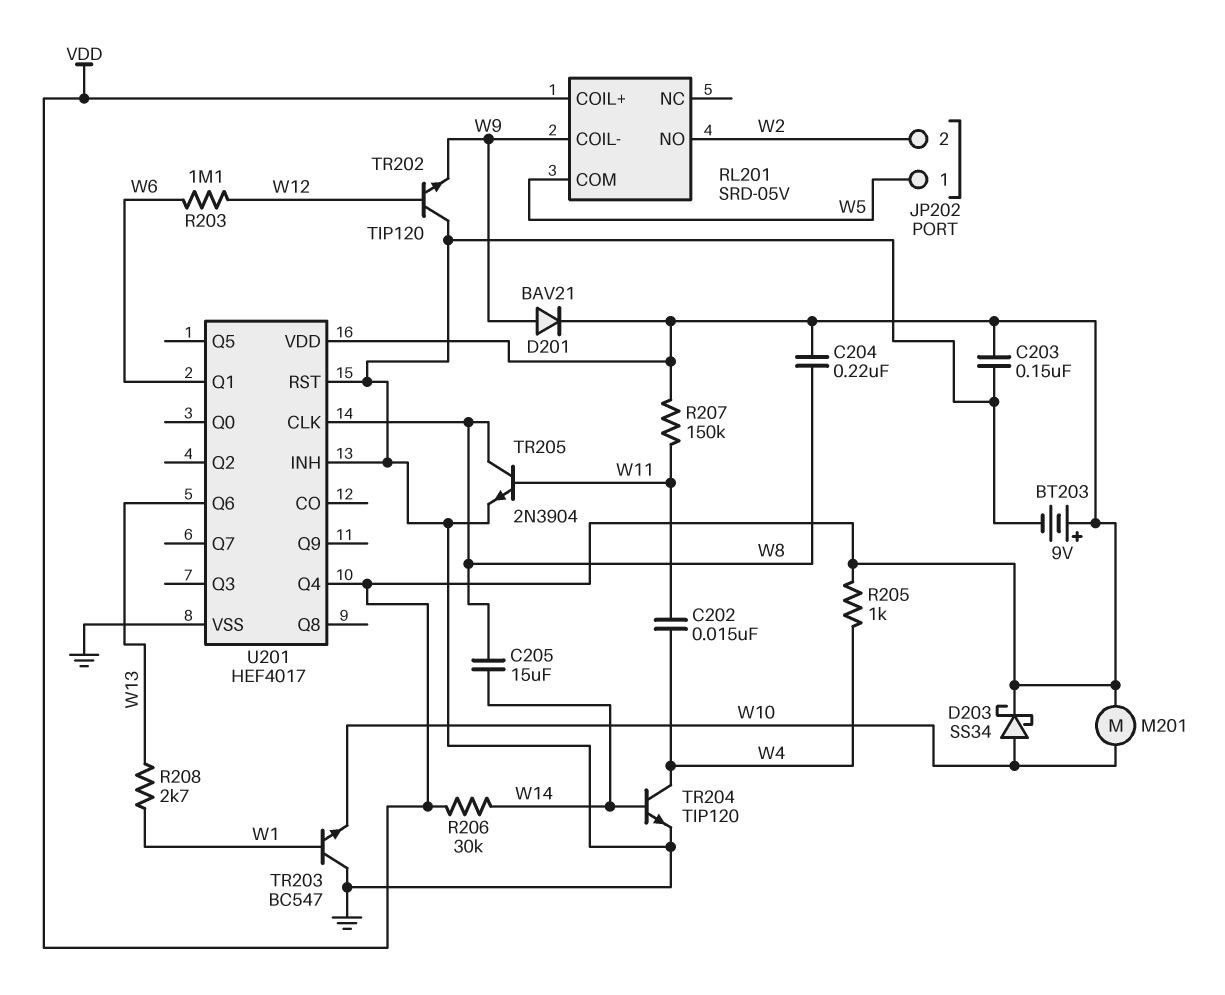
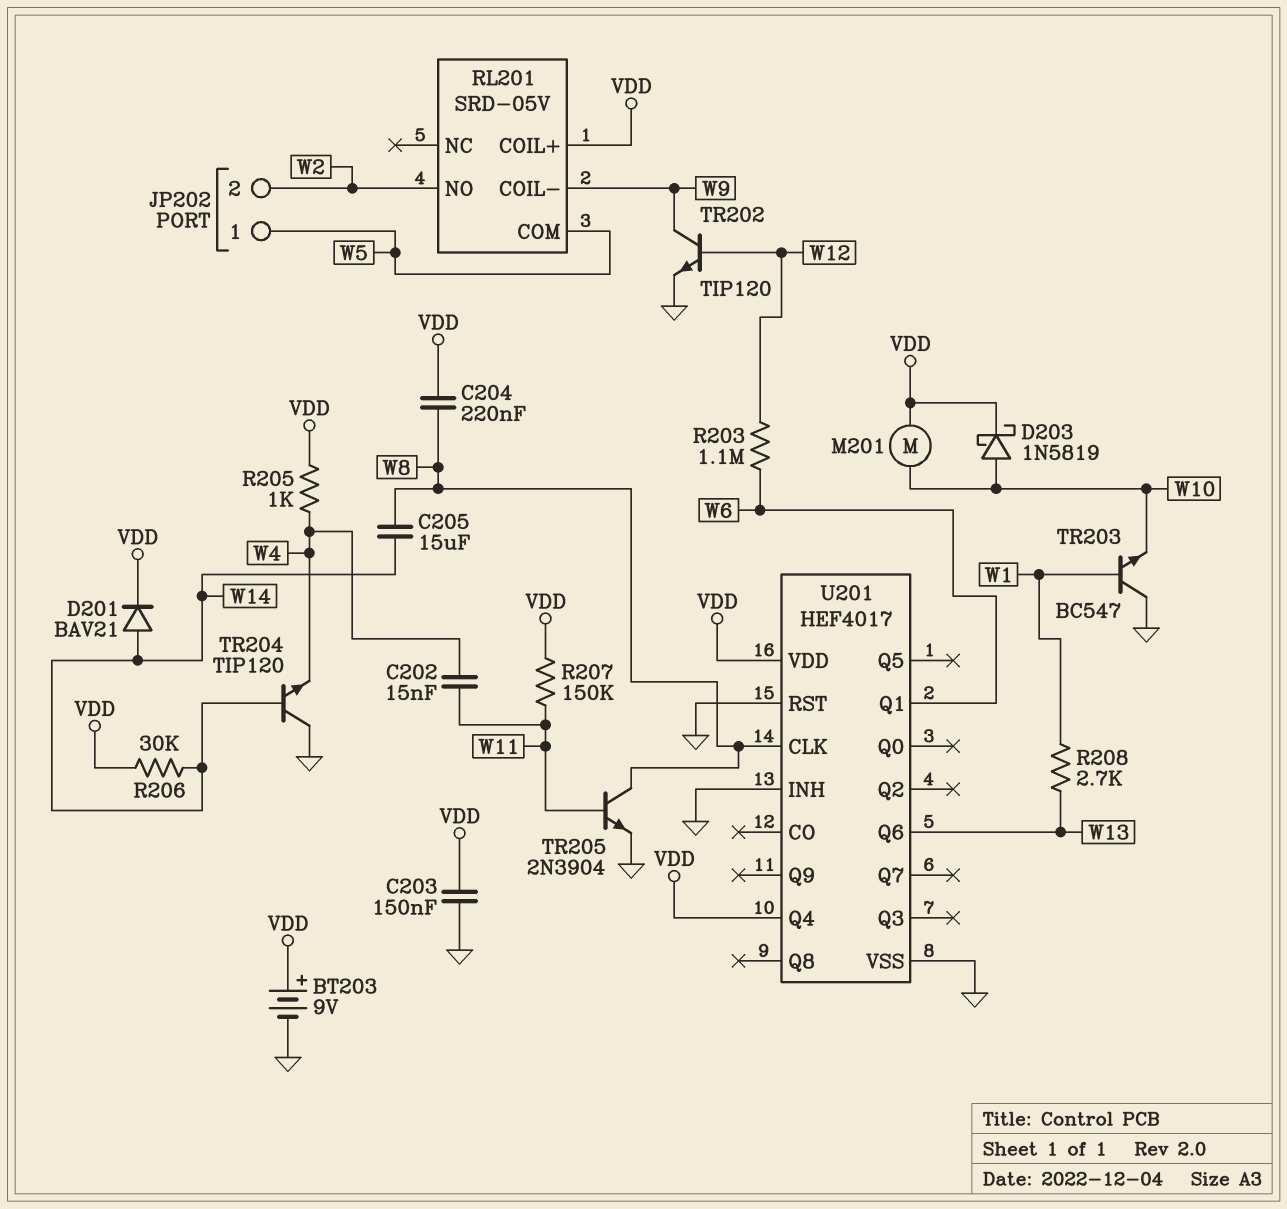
D201: diode BAV21 (A W9, K VDD) -> diode BAV21 (A W14, K VDD)
D203: schottky SS34 (A W10, K VDD) -> schottky 1N5819 (A W10, K VDD)
TR202: NPN TIP120 (B W12, C GND, E W9) -> NPN TIP120 (B W12, C W9, E GND)
TR204: NPN TIP120 (B W14, C W4, E GND) -> NPN TIP120 (B W14, C GND, E W4)

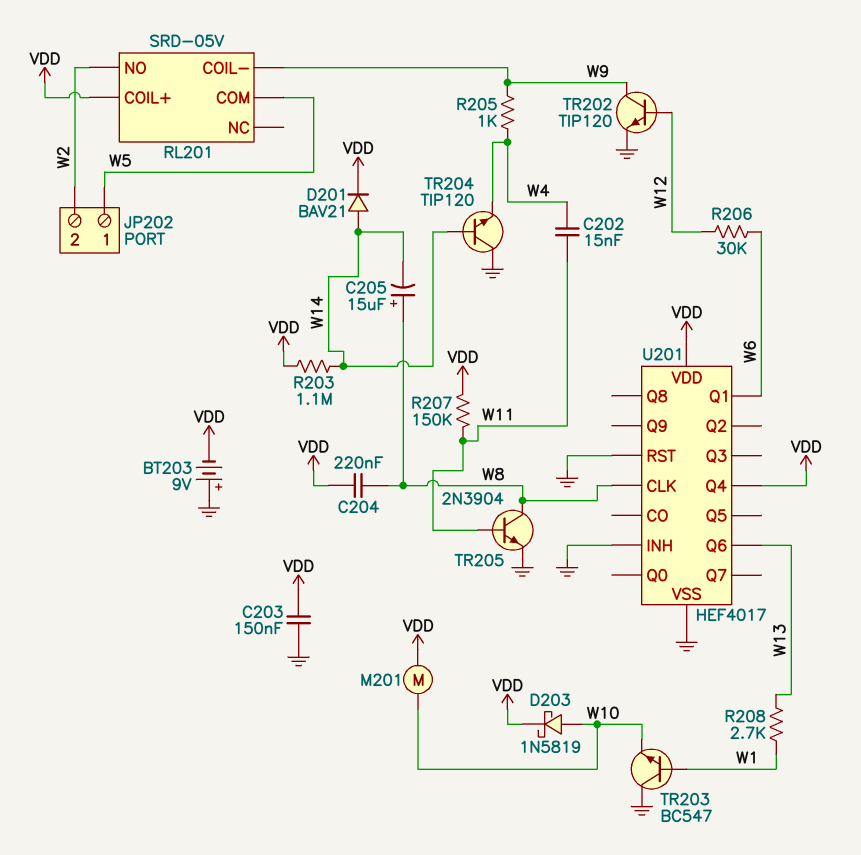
BT203: 9V (plus VDD, minus GND) -> 9V (plus GND, minus VDD)
C205: 15uF (W8, W14) -> 15uF (plus W8, minus W14)
R203: 1.1M (W6, W12) -> 1.1M (VDD, W14)
R205: 1k (VDD, W4) -> 1k (W4, W9)
R206: 30k (VDD, W14) -> 30k (W6, W12)

